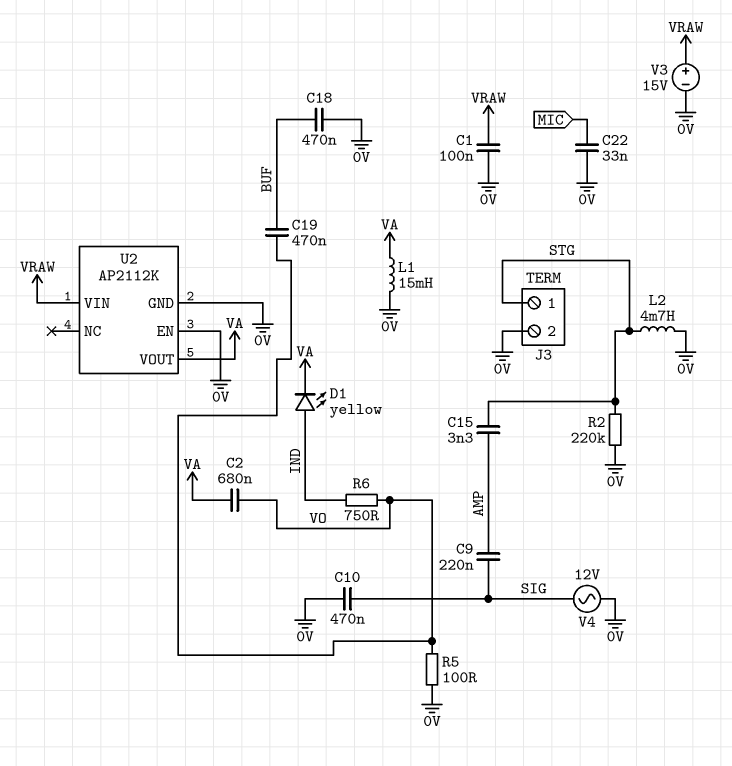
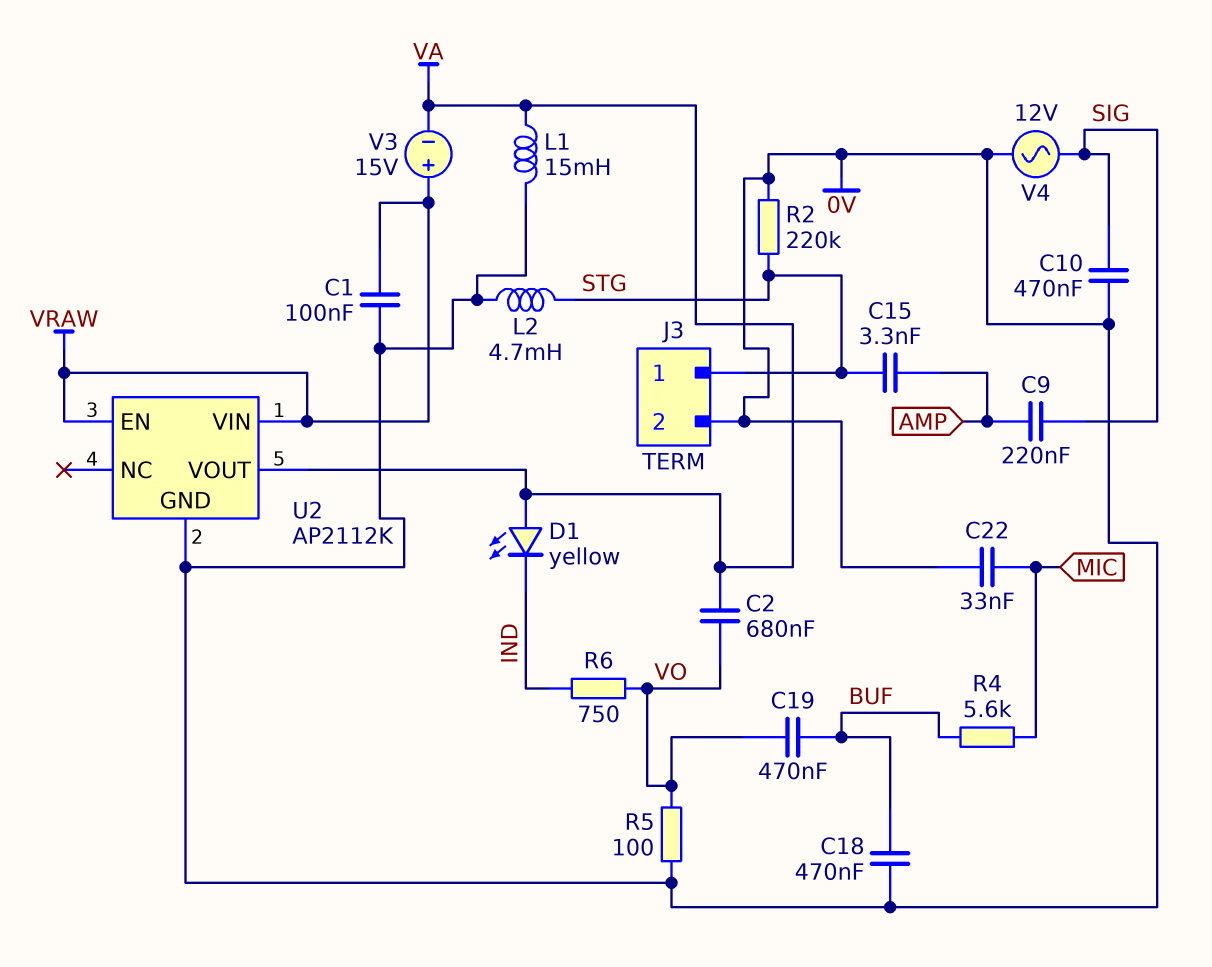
D1: LED yellow (A IND, K VA) -> LED yellow (A VA, K IND)
R4: none -> 5.6k (BUF, MIC)
U2 pin EN: 0V -> VRAW
V3: 15V (plus VRAW, minus 0V) -> 15V (plus VRAW, minus VA)

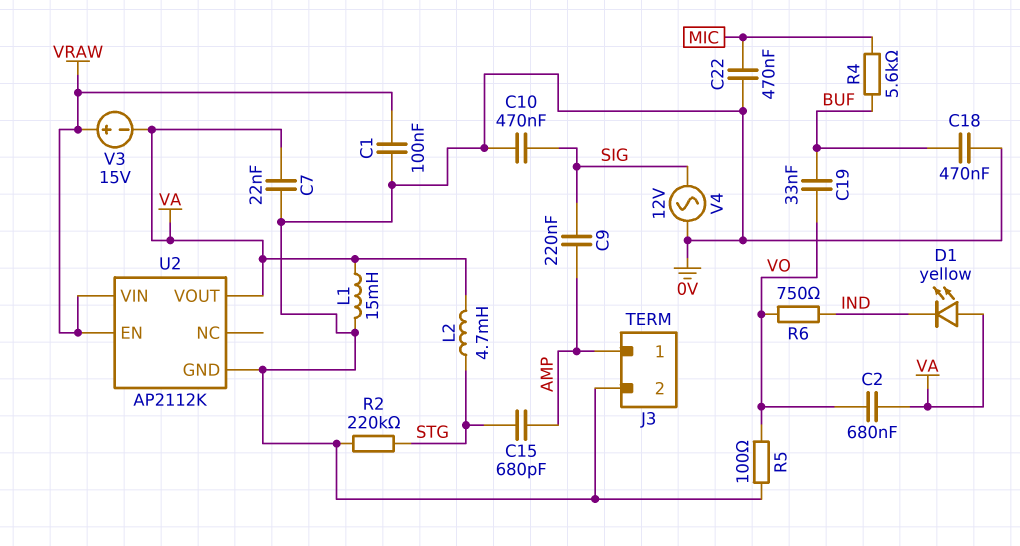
C7: none -> 22nF (0V, VA)
C15: 3.3nF (AMP, STG) -> 680pF (AMP, STG)
C19: 470nF (BUF, VO) -> 33nF (BUF, VO)
C22: 33nF (0V, MIC) -> 470nF (0V, MIC)
J3 pin 1: STG -> AMP
L2: 4.7mH (0V, STG) -> 4.7mH (STG, VA)

